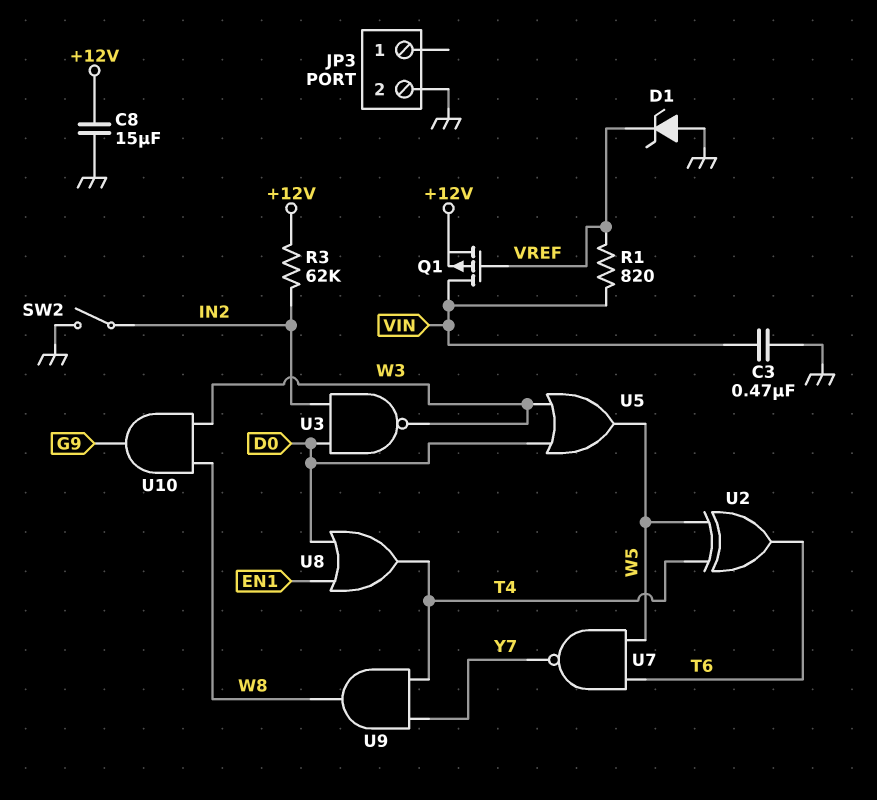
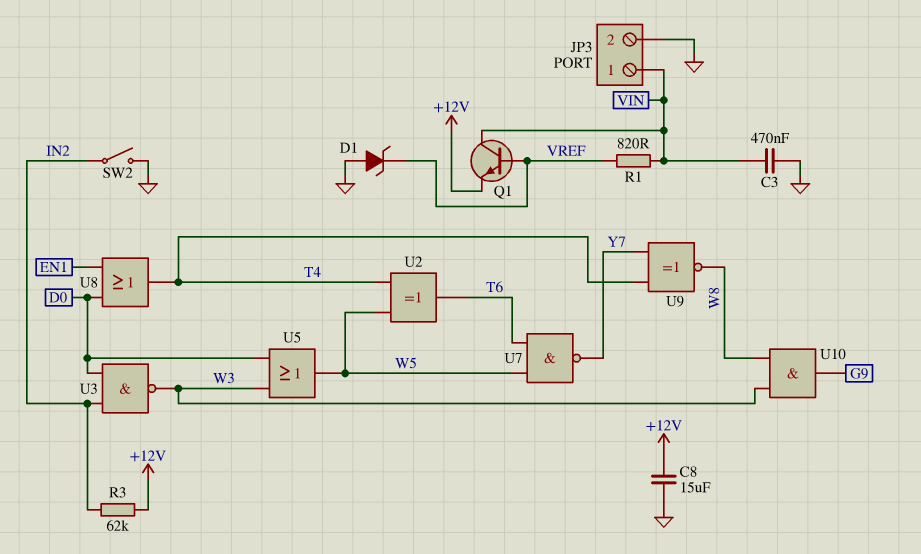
JP3 pin 1: none -> VIN
Q1: PMOS (G VREF, D VIN, S +12V) -> NPN (B VREF, C VIN, E +12V)
U9: AND (in T4, in Y7, out W8) -> XNOR (in T4, in Y7, out W8)

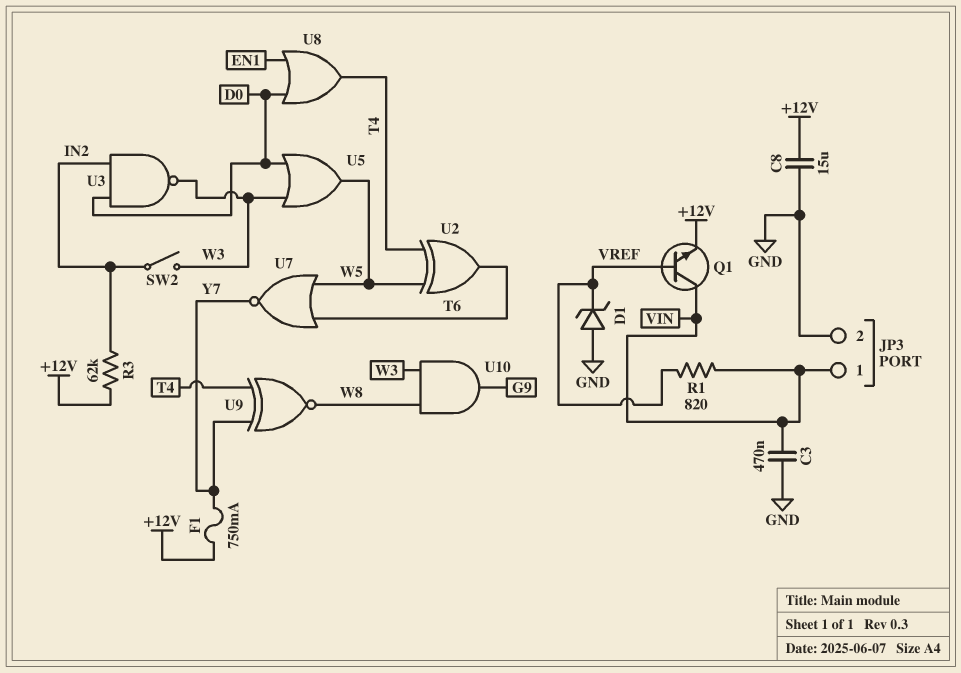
F1: none -> 750mA (+12V, Y7)
SW2: switch (GND, IN2) -> switch (IN2, W3)
U7: NAND (in T6, in W5, out Y7) -> NOR (in T6, in W5, out Y7)

